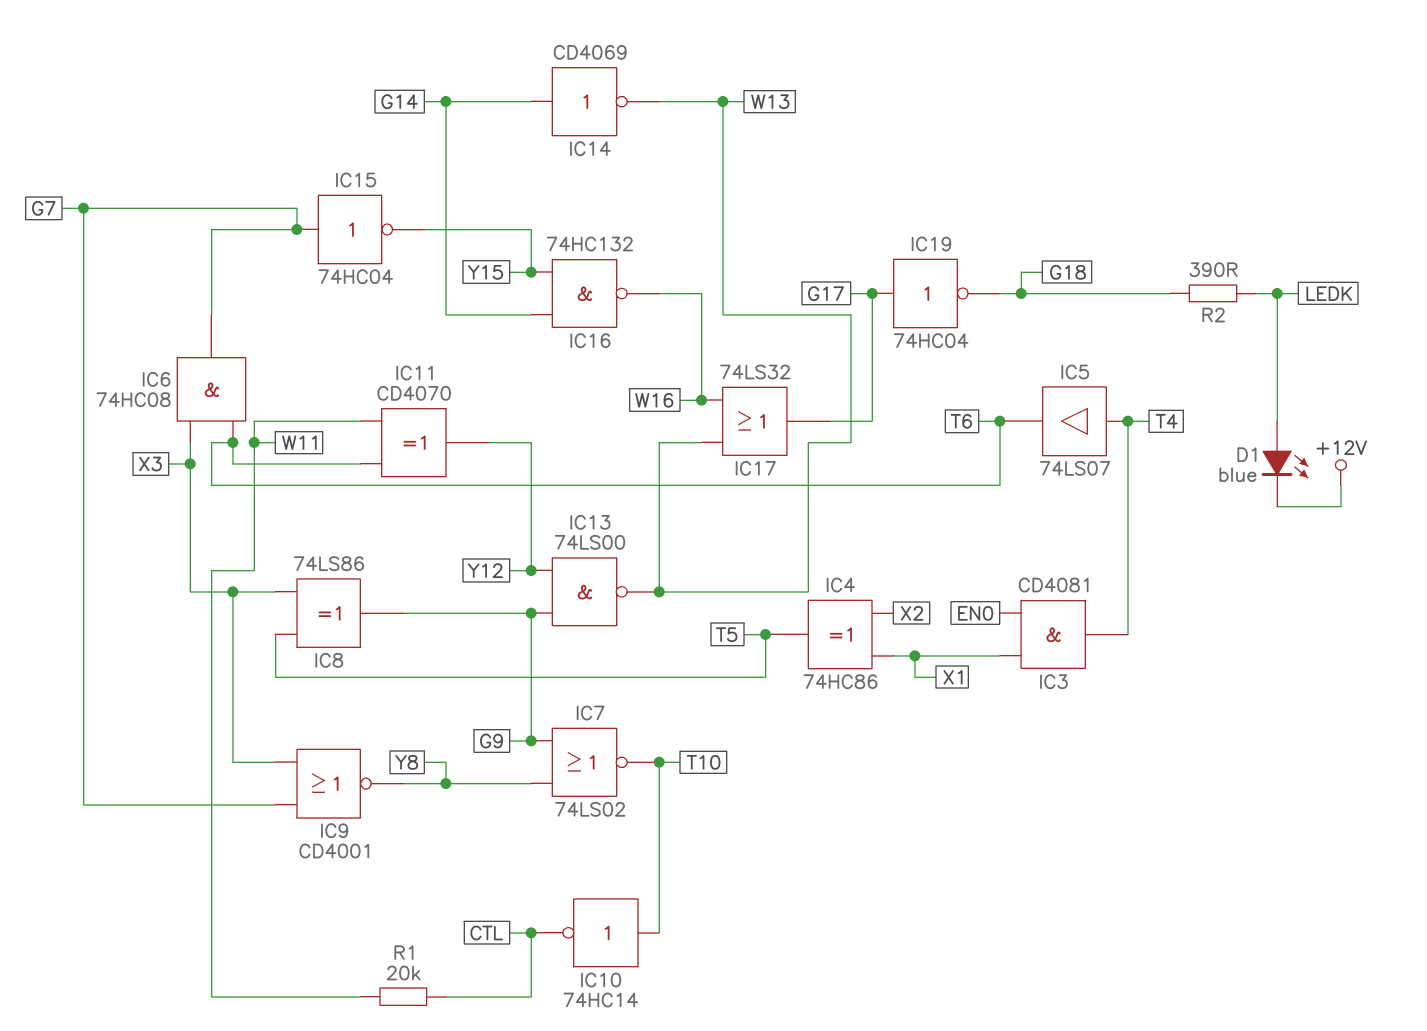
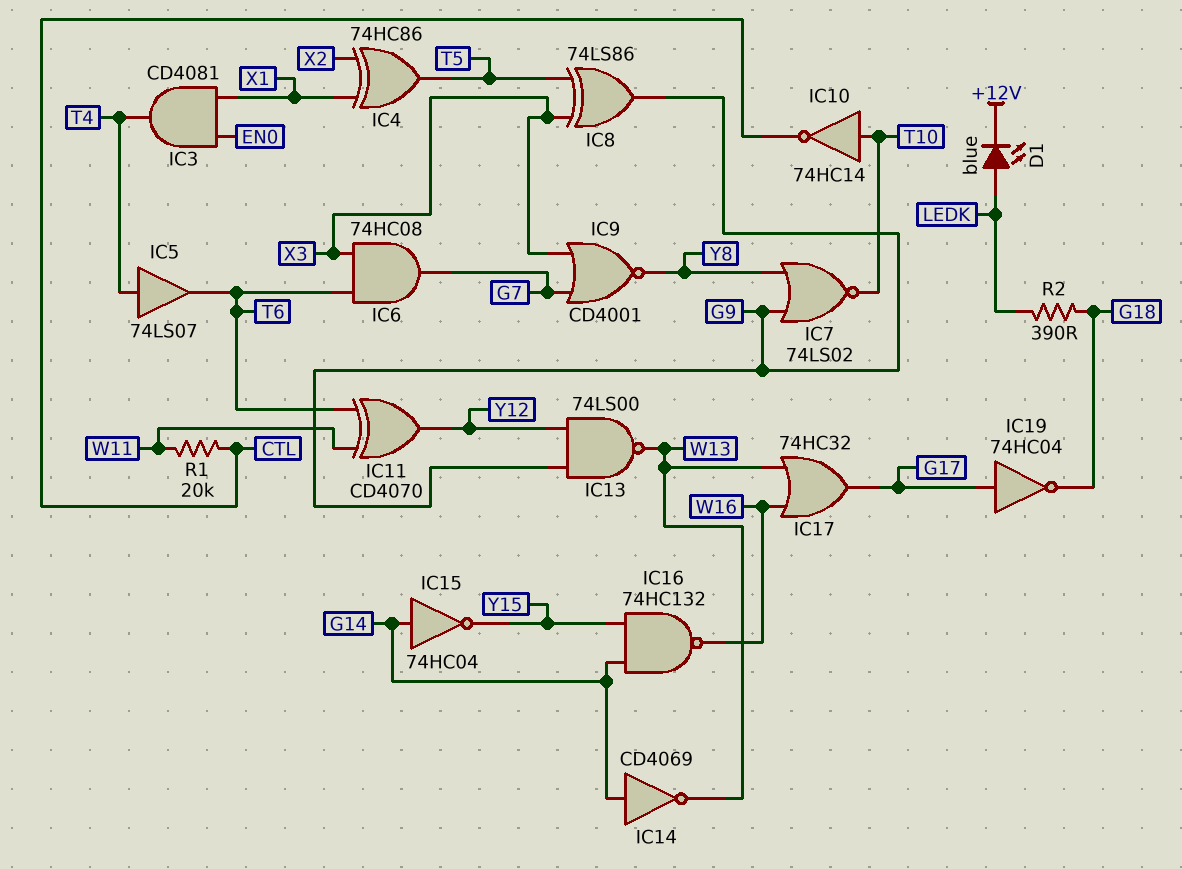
IC15: NOT 74HC04 (in G7, out Y15) -> NOT 74HC04 (in G14, out Y15)
IC17: OR 74LS32 (in W13, in W16, out G17) -> OR 74HC32 (in W13, in W16, out G17)

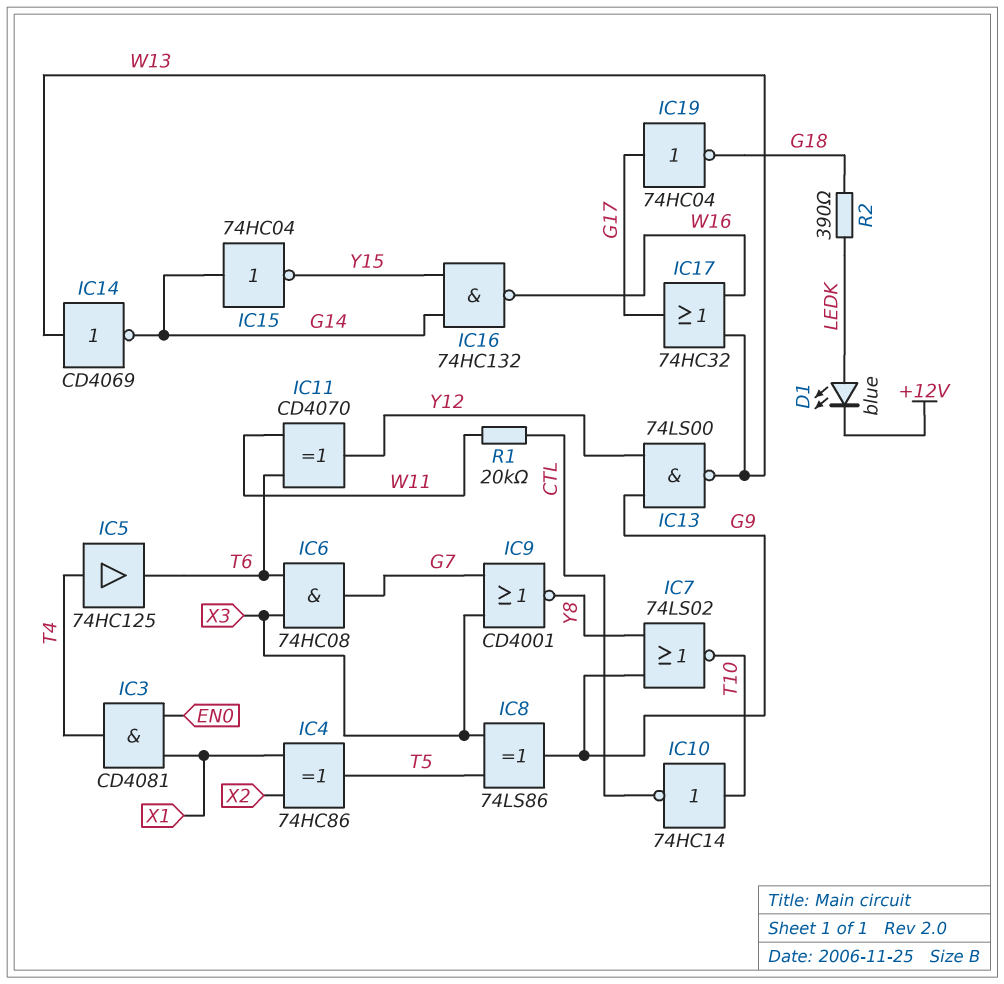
IC5: buffer 74LS07 (in T4, out T6) -> buffer 74HC125 (in T4, out T6)
IC14: NOT CD4069 (in G14, out W13) -> NOT CD4069 (in W13, out G14)

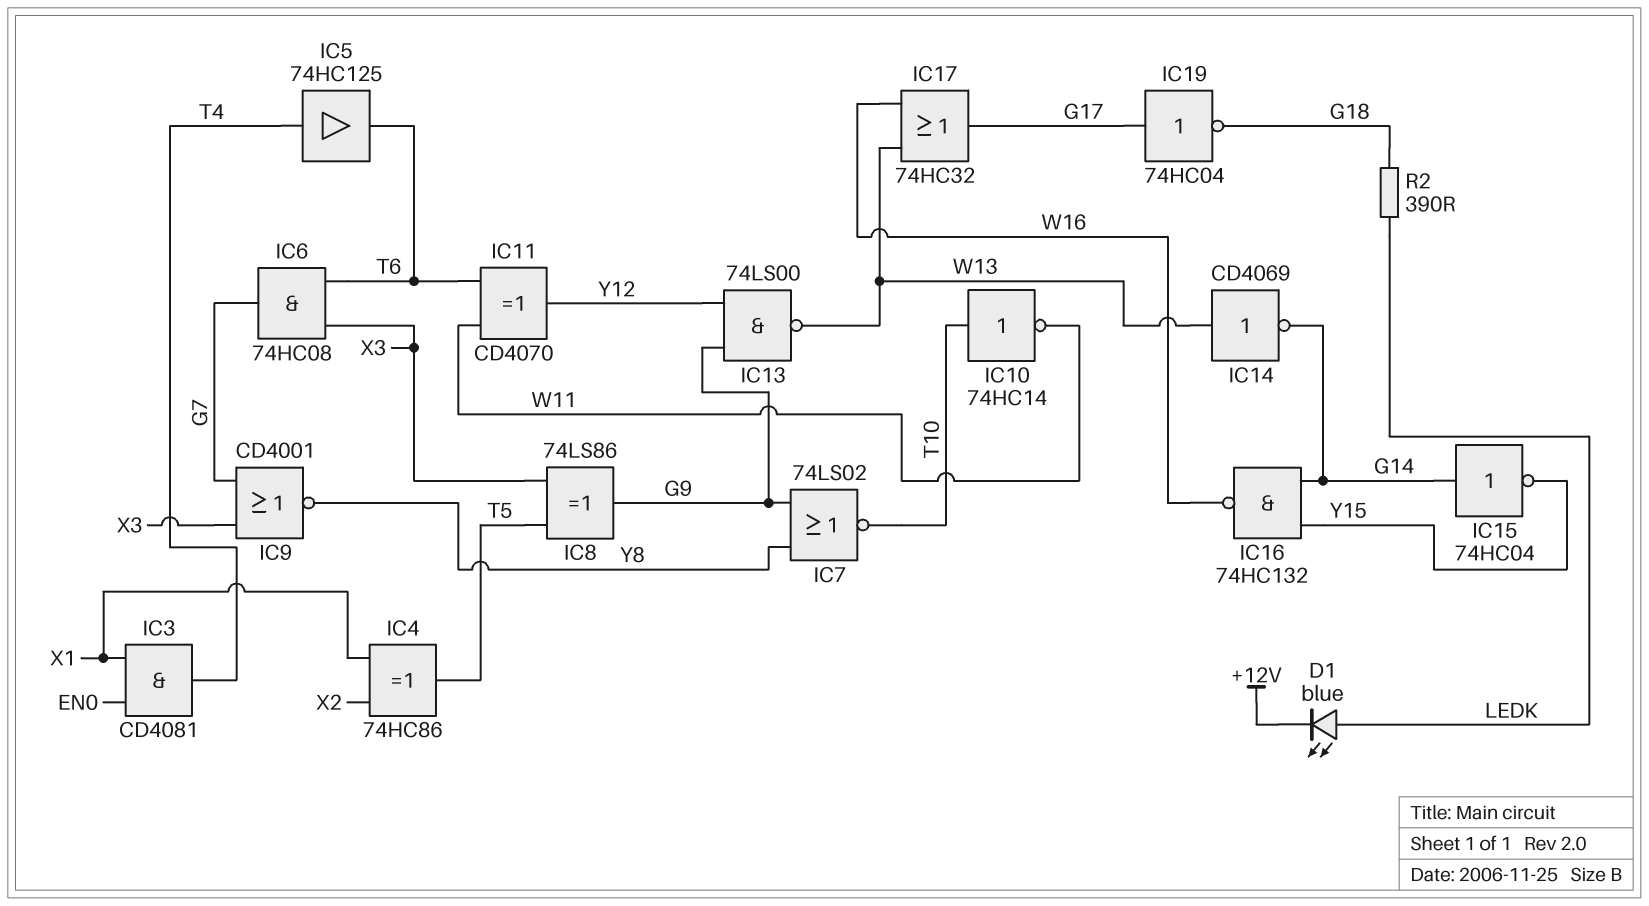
IC10: NOT 74HC14 (in T10, out CTL) -> NOT 74HC14 (in T10, out W11)
R1: 20k (CTL, W11) -> none

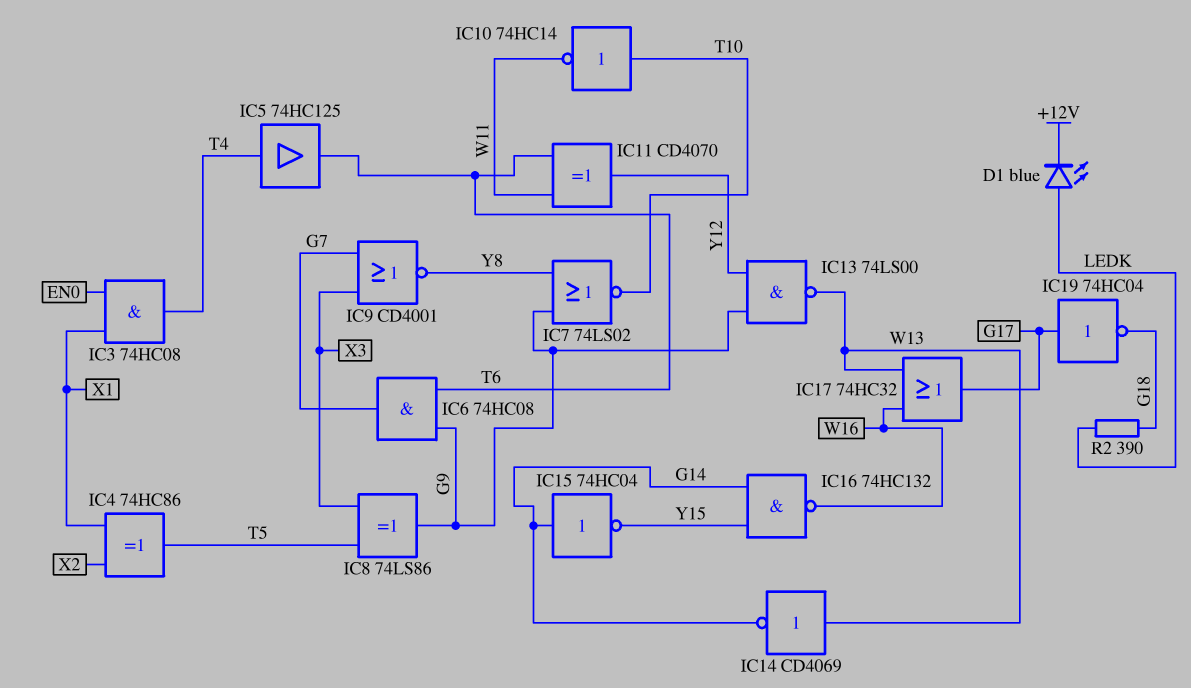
IC3: AND CD4081 (in EN0, in X1, out T4) -> AND 74HC08 (in EN0, in X1, out T4)
IC6: AND 74HC08 (in T6, in X3, out G7) -> AND 74HC08 (in G9, in T6, out G7)

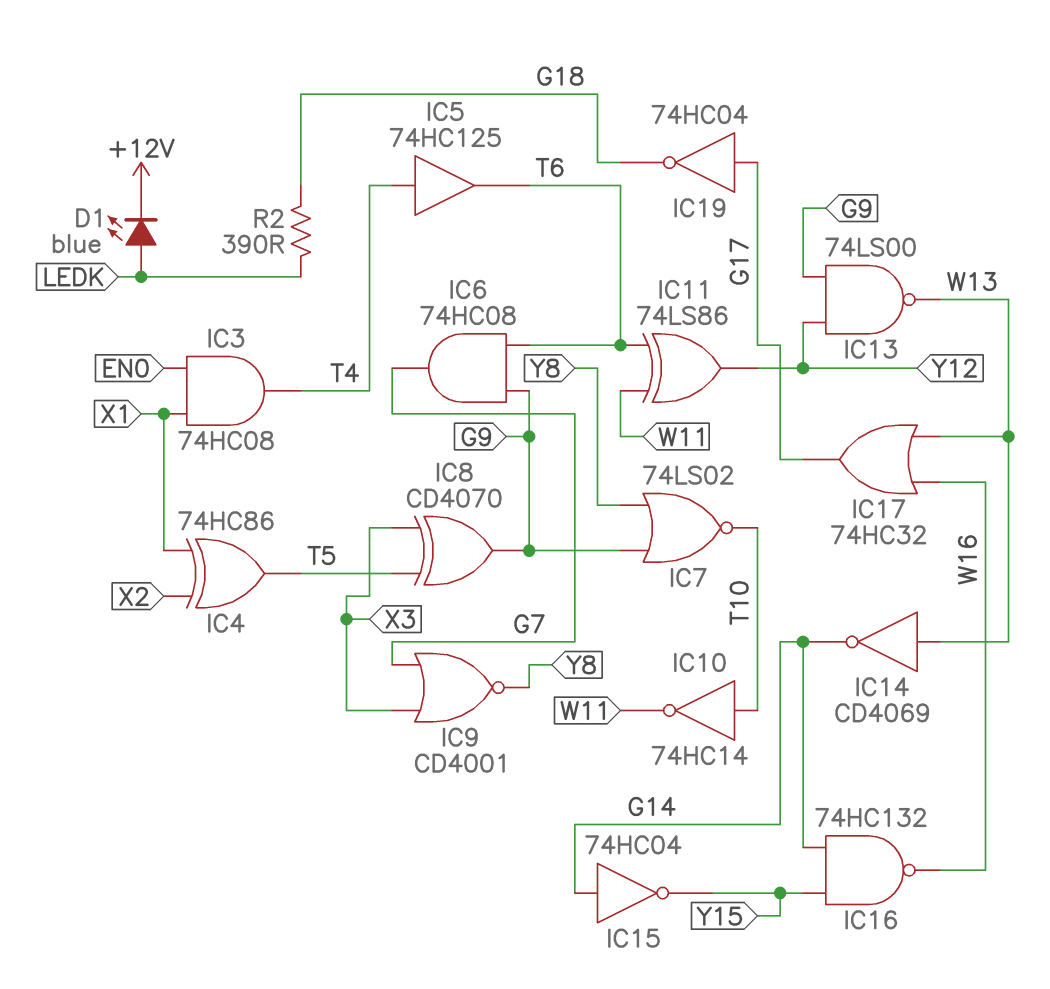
IC8: XOR 74LS86 (in T5, in X3, out G9) -> XOR CD4070 (in T5, in X3, out G9)
IC11: XOR CD4070 (in T6, in W11, out Y12) -> XOR 74LS86 (in T6, in W11, out Y12)

